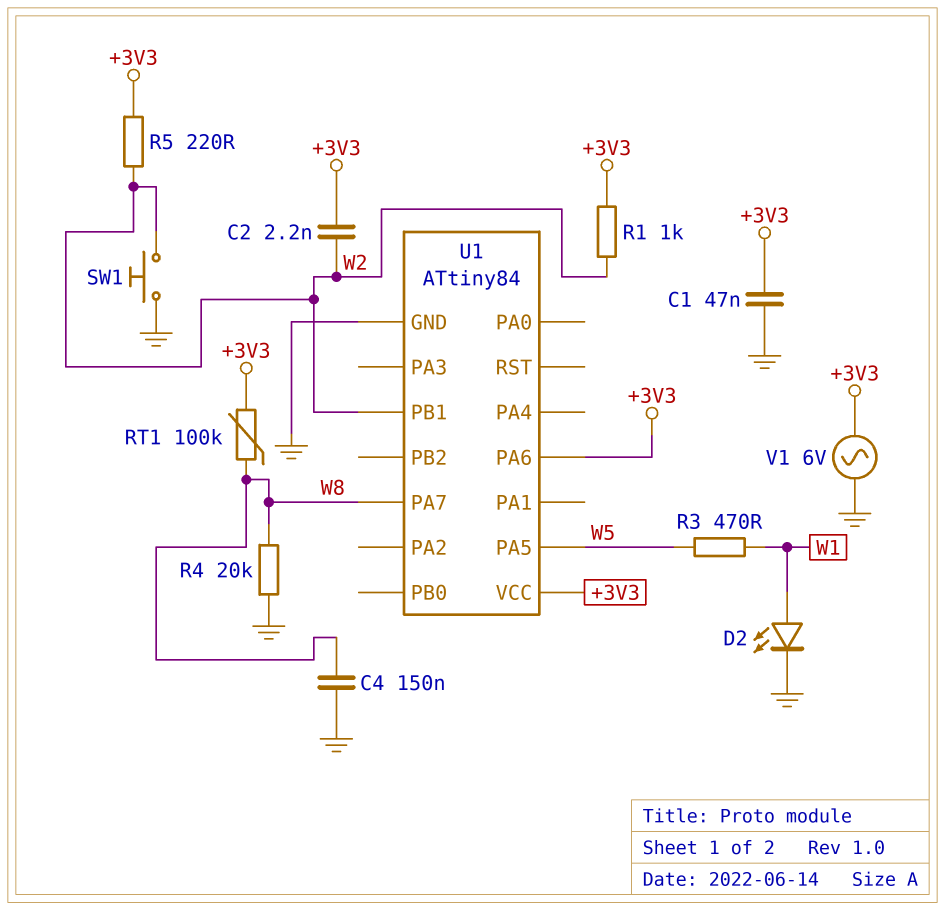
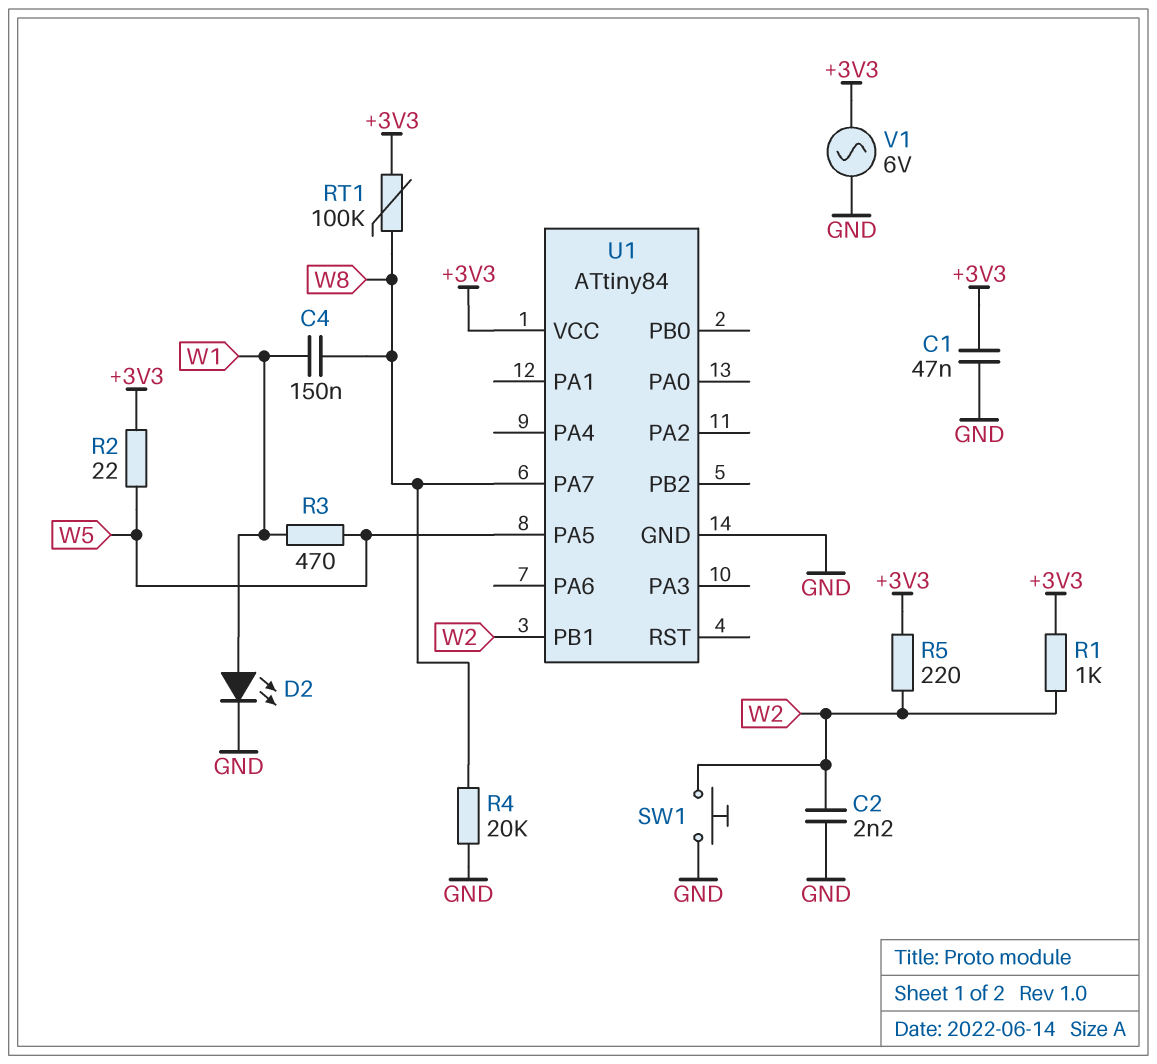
C2: 2.2nF (+3V3, W2) -> 2.2nF (GND, W2)
C4: 150nF (GND, W8) -> 150nF (W1, W8)
R2: none -> 22 (+3V3, W5)
U1 pin PA6: +3V3 -> none

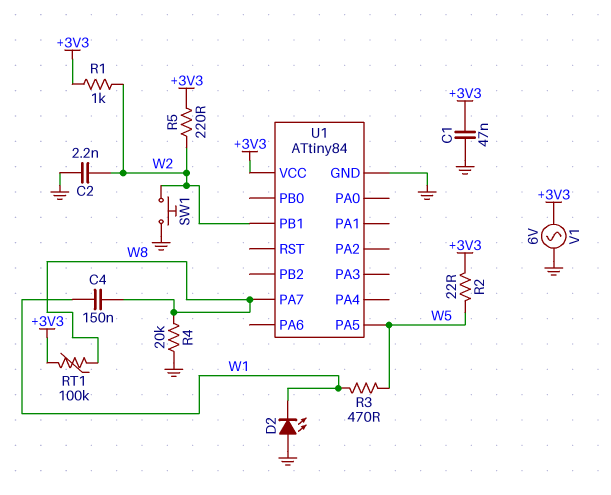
D2: LED (A W1, K GND) -> LED (A GND, K W1)

